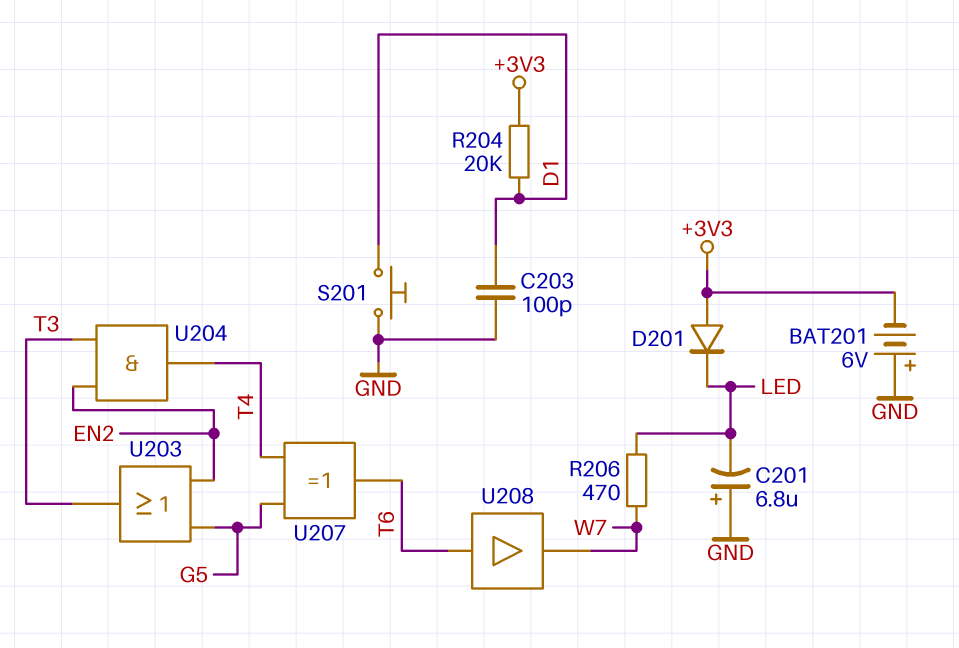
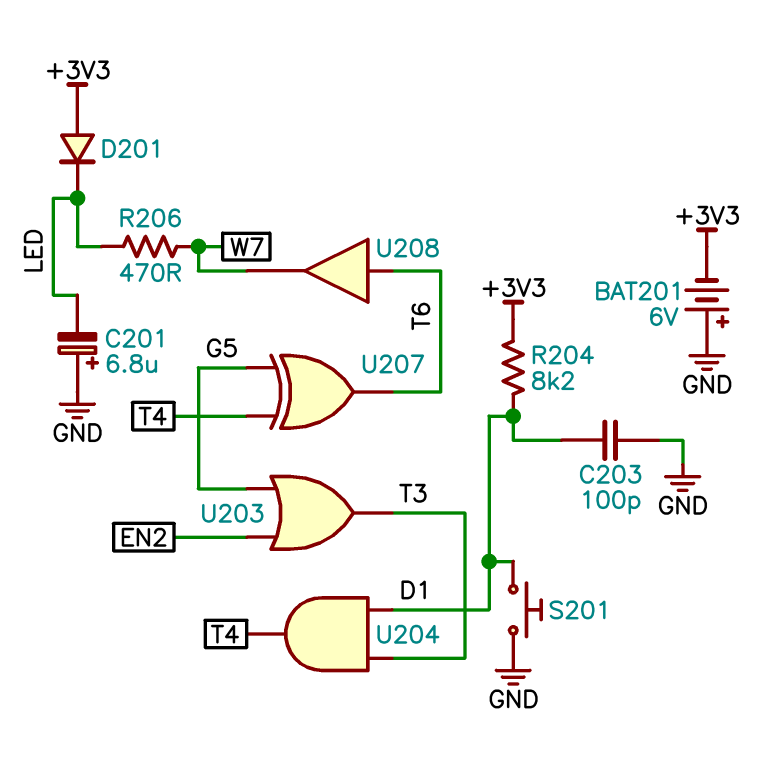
R204: 20k (+3V3, D1) -> 8.2k (+3V3, D1)
U204: AND (in EN2, in T3, out T4) -> AND (in D1, in T3, out T4)

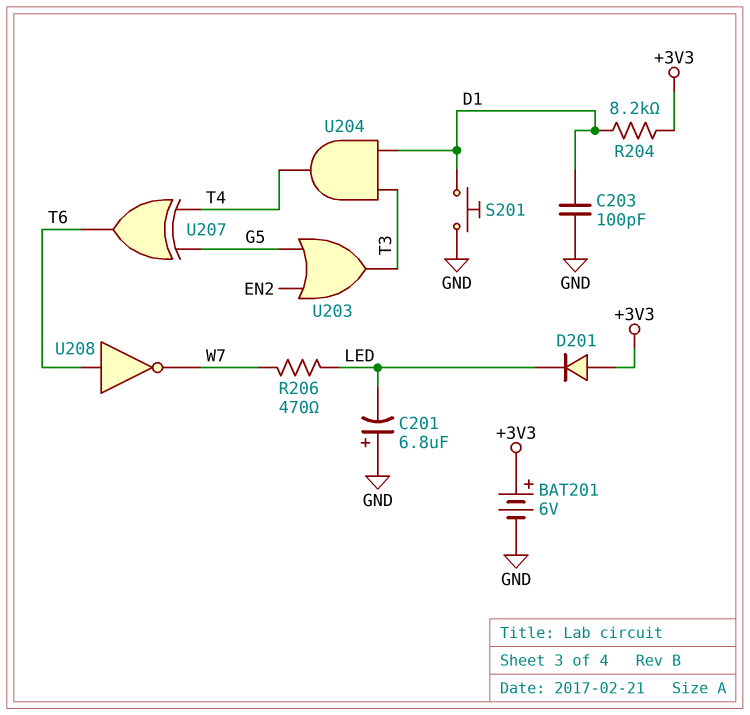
BAT201: 6V (plus GND, minus +3V3) -> 6V (plus +3V3, minus GND)
U208: buffer (in T6, out W7) -> NOT (in T6, out W7)

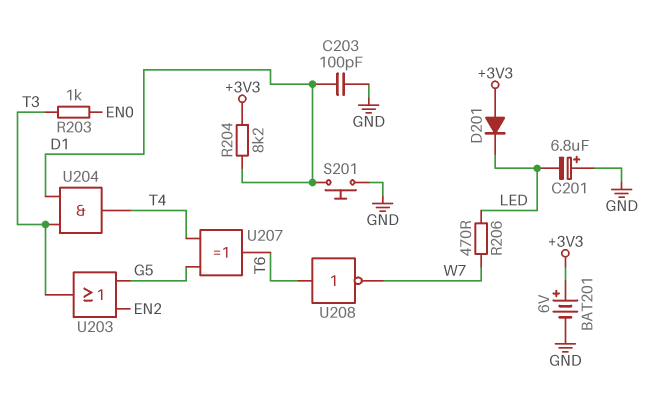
R203: none -> 1k (EN0, T3)

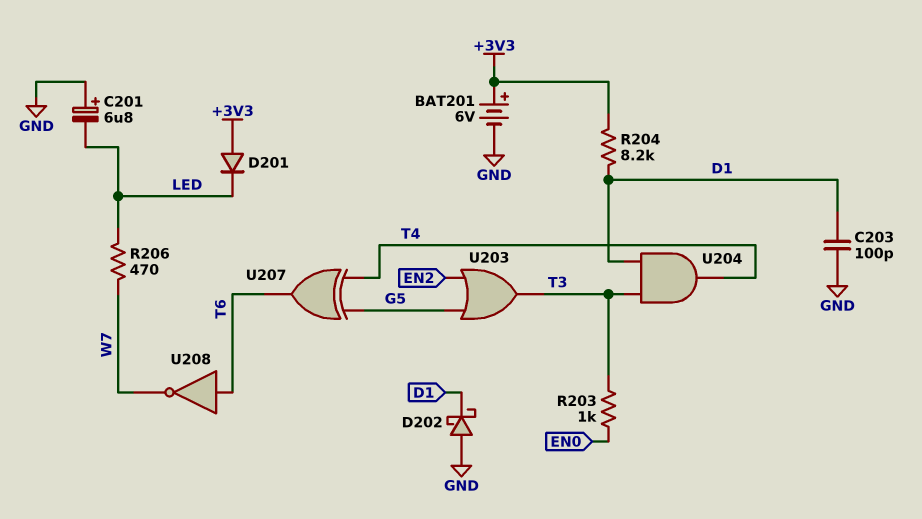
D202: none -> schottky (A GND, K D1)
S201: button (D1, GND) -> none

